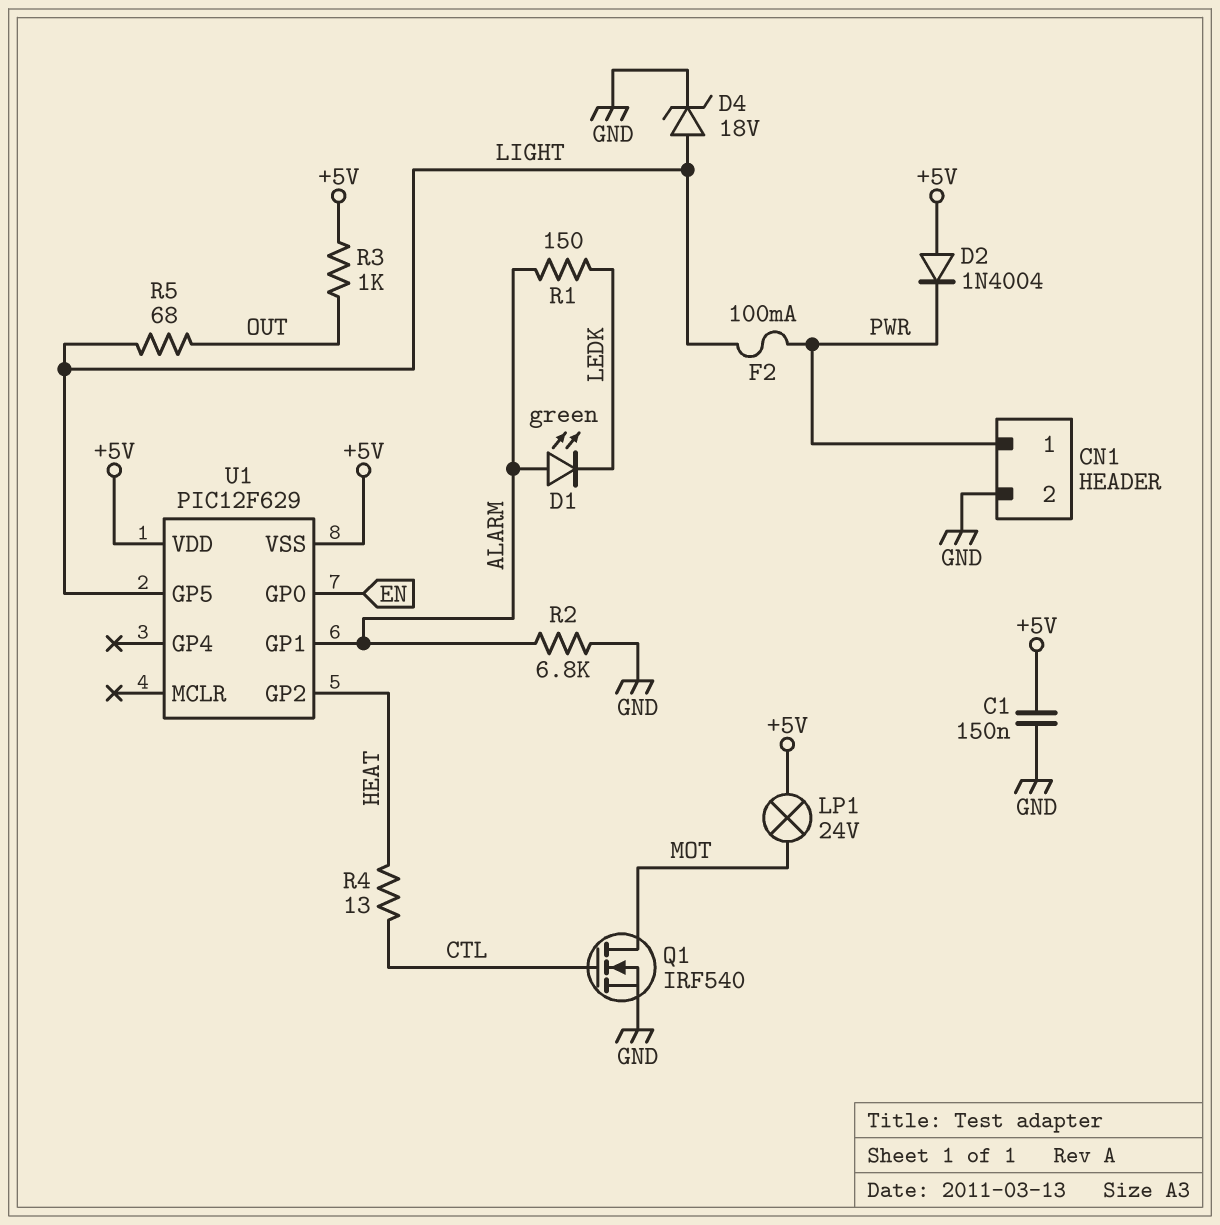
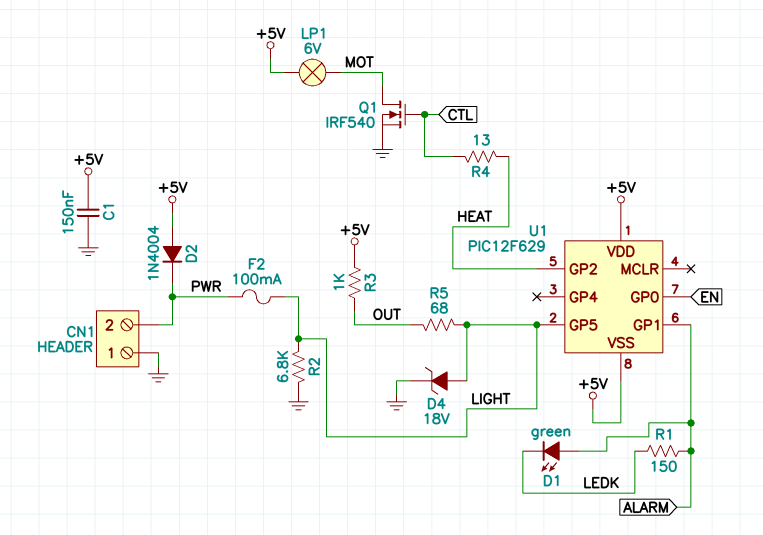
CN1 pin 1: PWR -> GND
CN1 pin 2: GND -> PWR
LP1: lamp 24V (+5V, MOT) -> lamp 6V (+5V, MOT)
R2: 6.8k (ALARM, GND) -> 6.8k (GND, LIGHT)

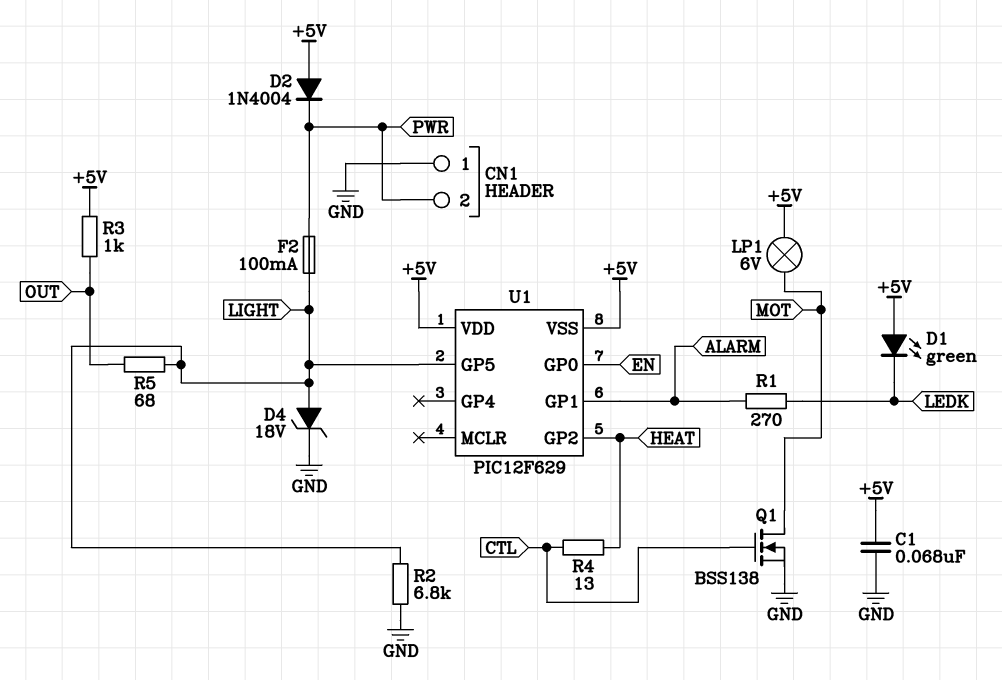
C1: 150nF (+5V, GND) -> 68nF (+5V, GND)
D1: LED green (A ALARM, K LEDK) -> LED green (A +5V, K LEDK)
Q1: NMOS IRF540 (G CTL, D MOT, S GND) -> NMOS BSS138 (G CTL, D MOT, S GND)
R1: 150 (ALARM, LEDK) -> 270 (ALARM, LEDK)

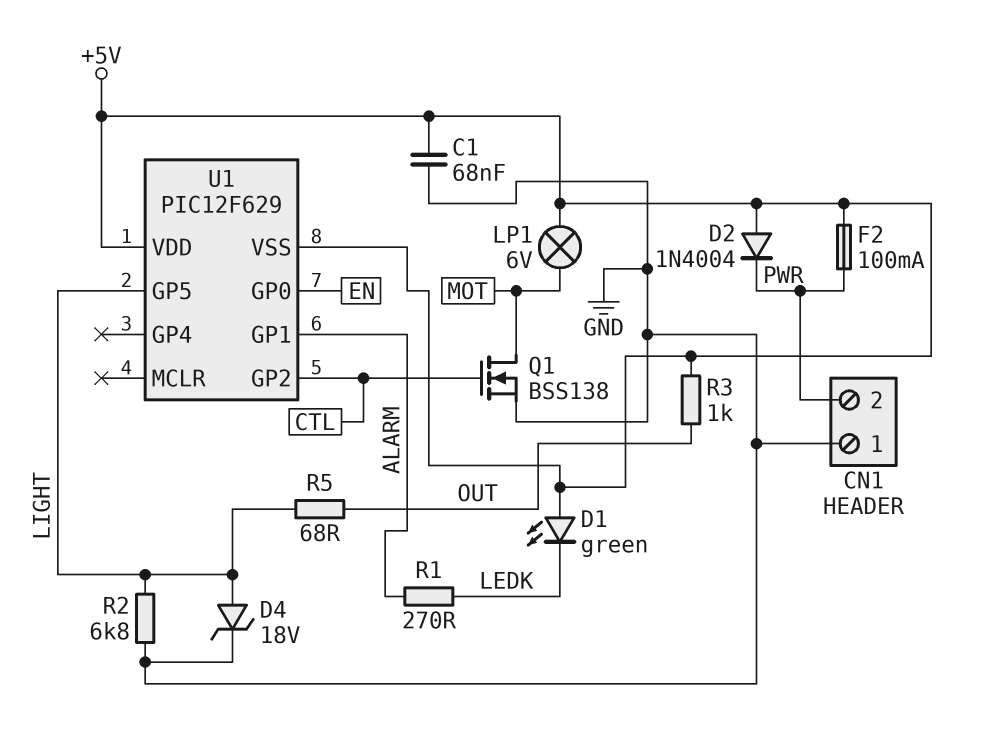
F2: 100mA (LIGHT, PWR) -> 100mA (+5V, PWR)
R4: 13 (CTL, HEAT) -> none
U1 pin GP2: HEAT -> CTL

